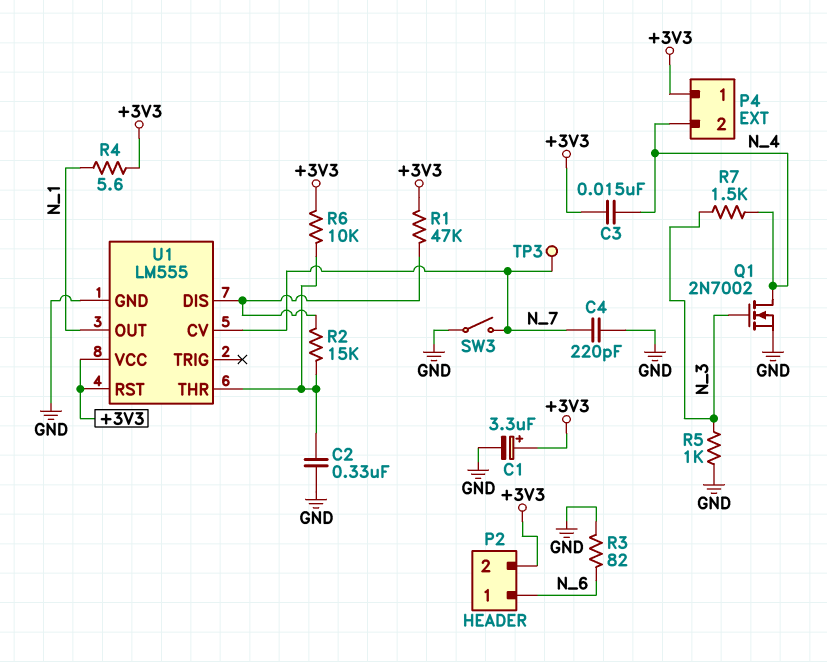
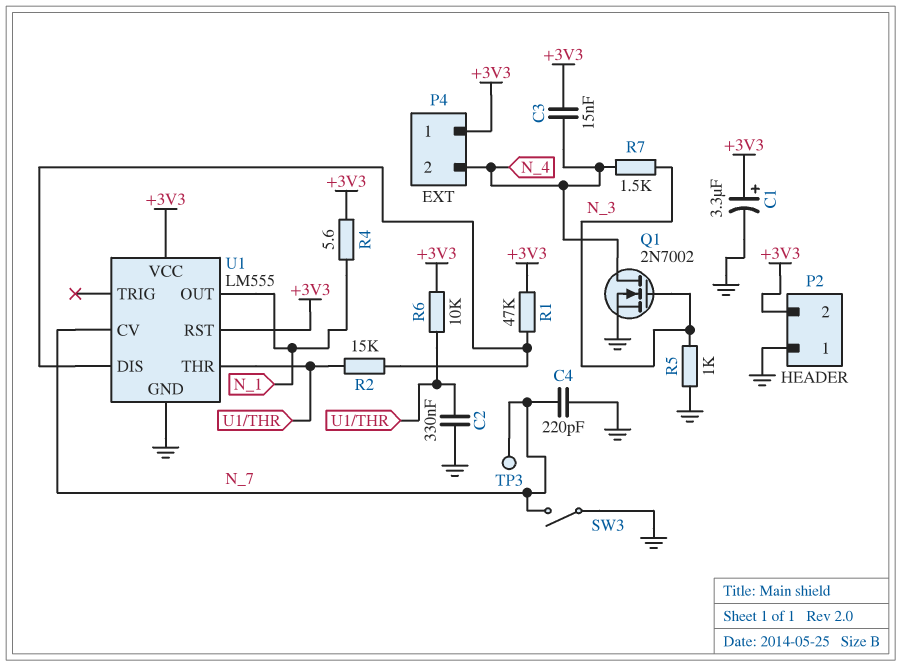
P2 pin 1: N_6 -> GND
R3: 82 (GND, N_6) -> none

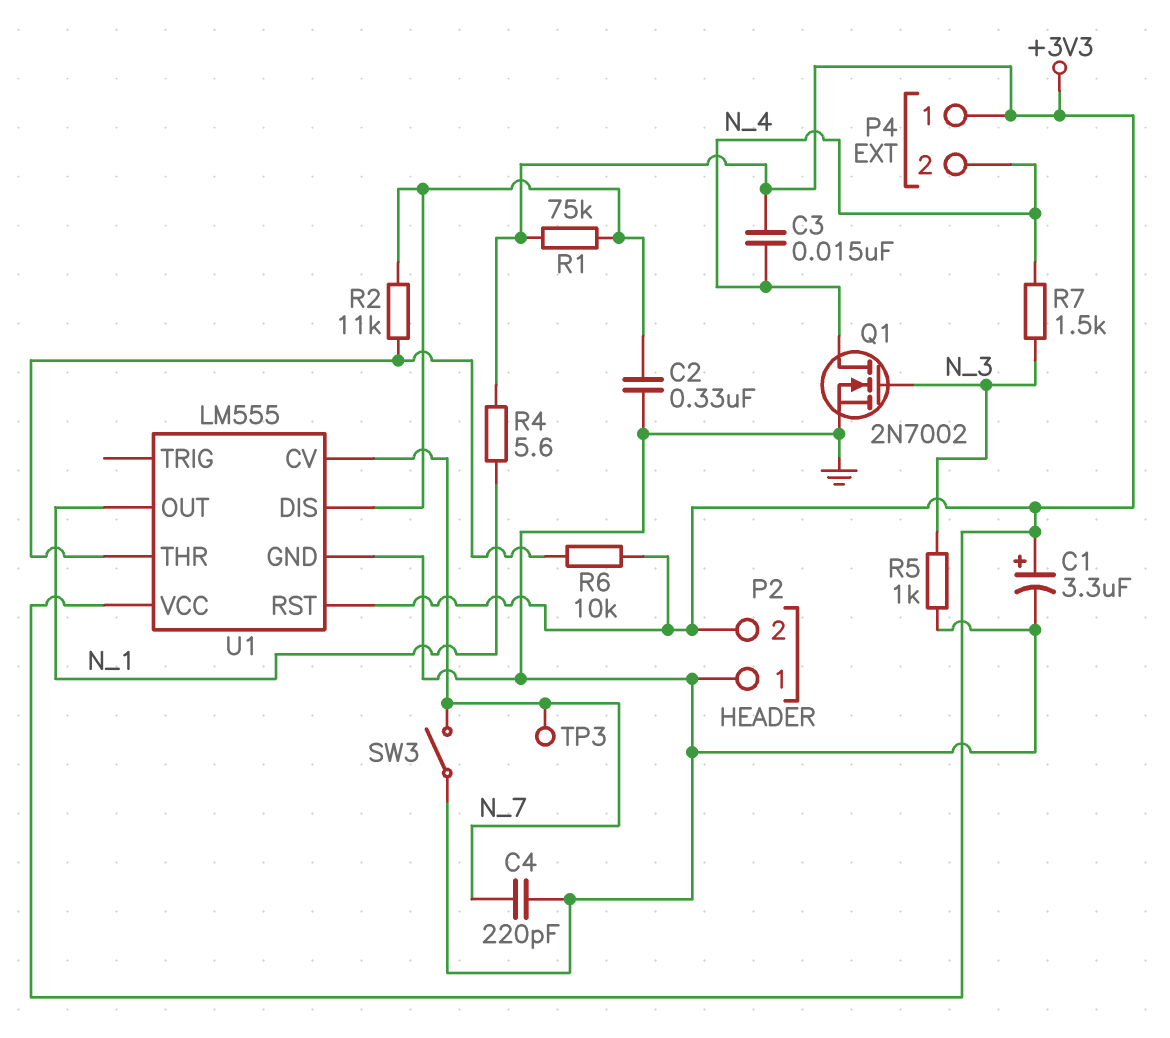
C2: 330nF (GND, U1/THR) -> 330nF (GND, U1/DIS)
R1: 47k (+3V3, U1/DIS) -> 75k (+3V3, U1/DIS)
R2: 15k (U1/DIS, U1/THR) -> 11k (U1/DIS, U1/THR)

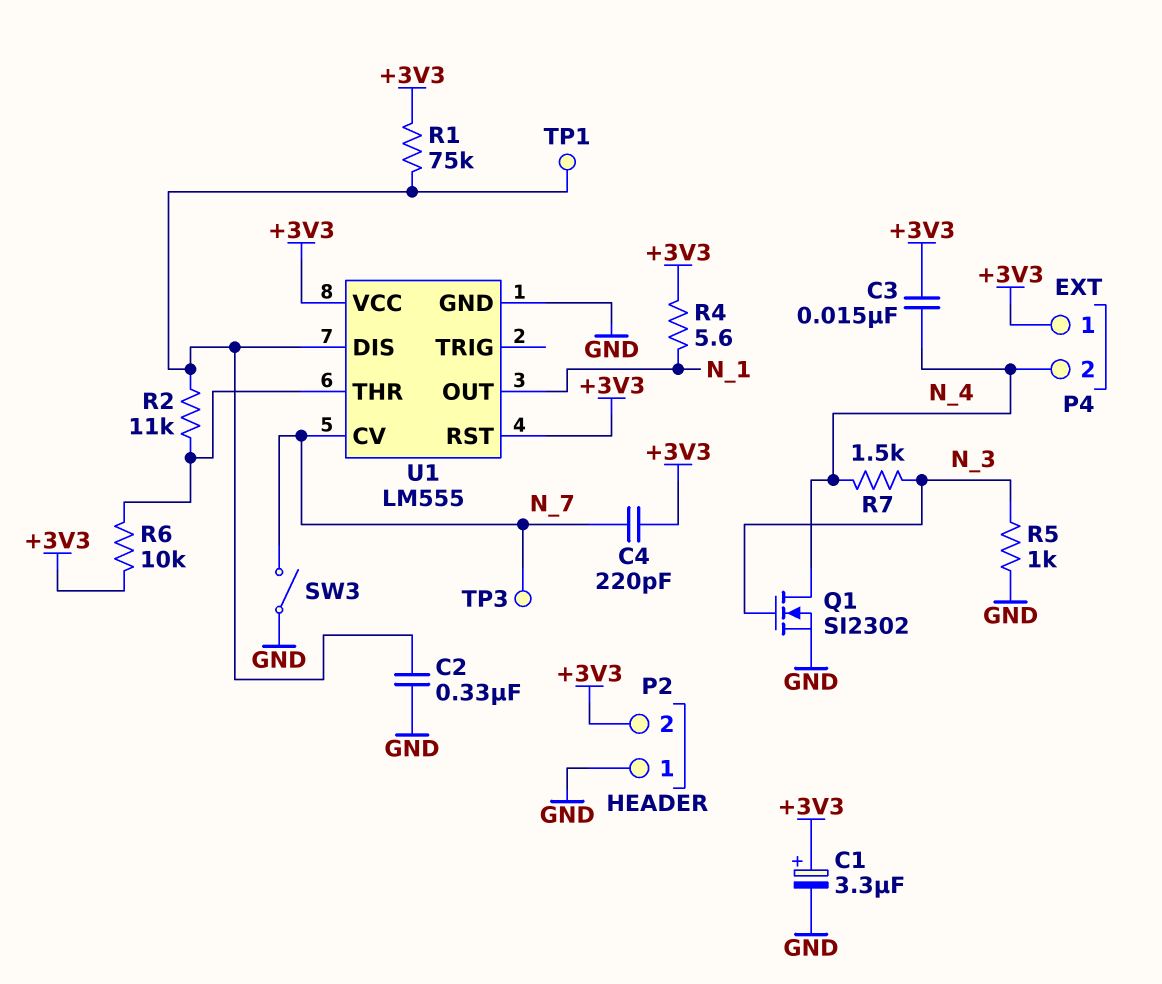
C4: 220pF (GND, N_7) -> 220pF (+3V3, N_7)
Q1: NMOS 2N7002 (G N_3, D N_4, S GND) -> NMOS SI2302 (G N_3, D N_4, S GND)
TP1: none -> test point (U1/DIS)

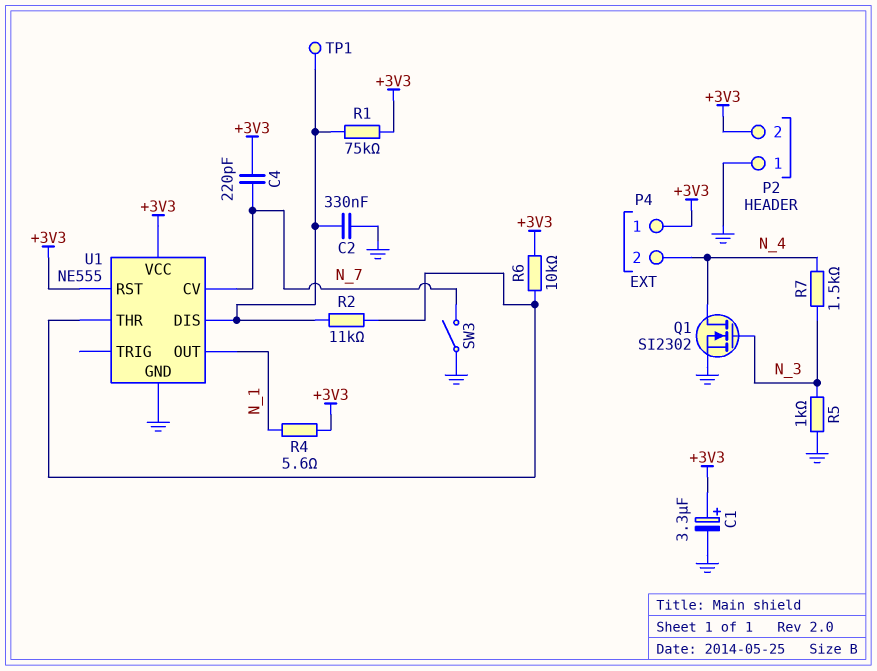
C3: 15nF (+3V3, N_4) -> none
TP3: test point (N_7) -> none
U1: LM555 -> NE555

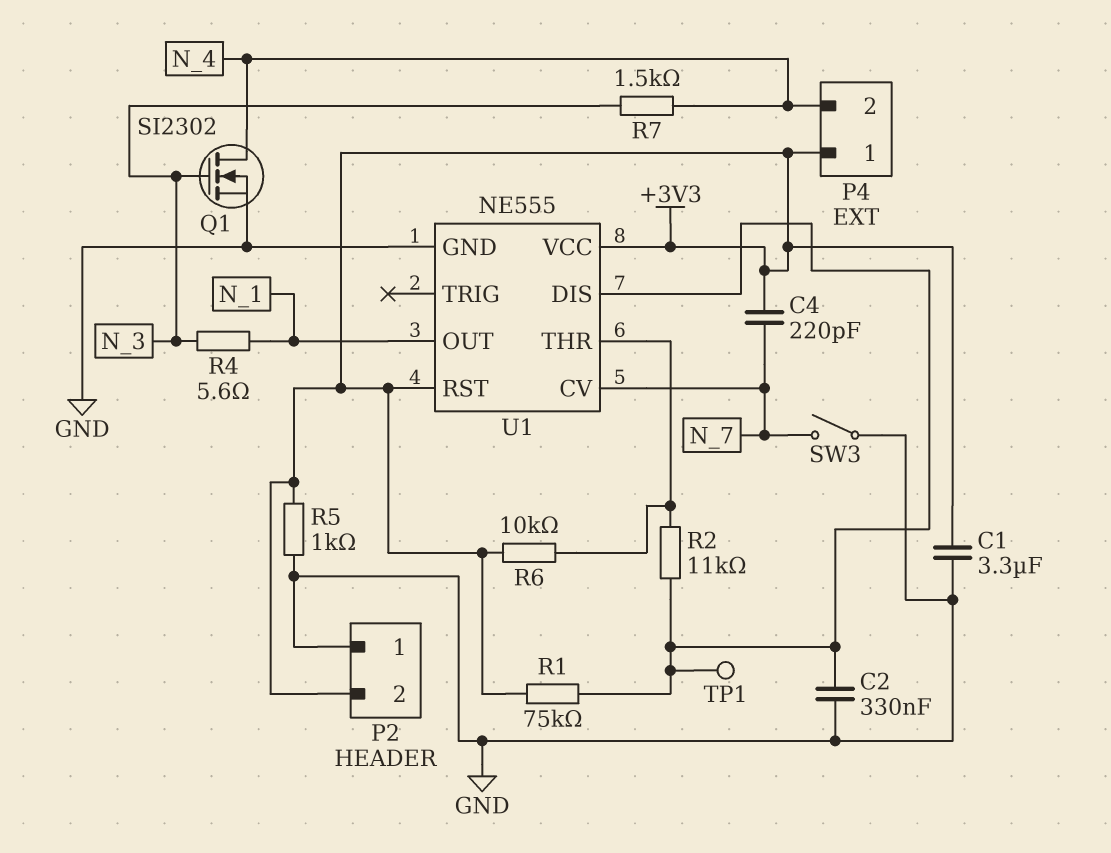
C1: 3.3uF (plus +3V3, minus GND) -> 3.3uF (+3V3, GND)
R4: 5.6 (+3V3, N_1) -> 5.6 (N_1, N_3)
R5: 1k (GND, N_3) -> 1k (+3V3, GND)

